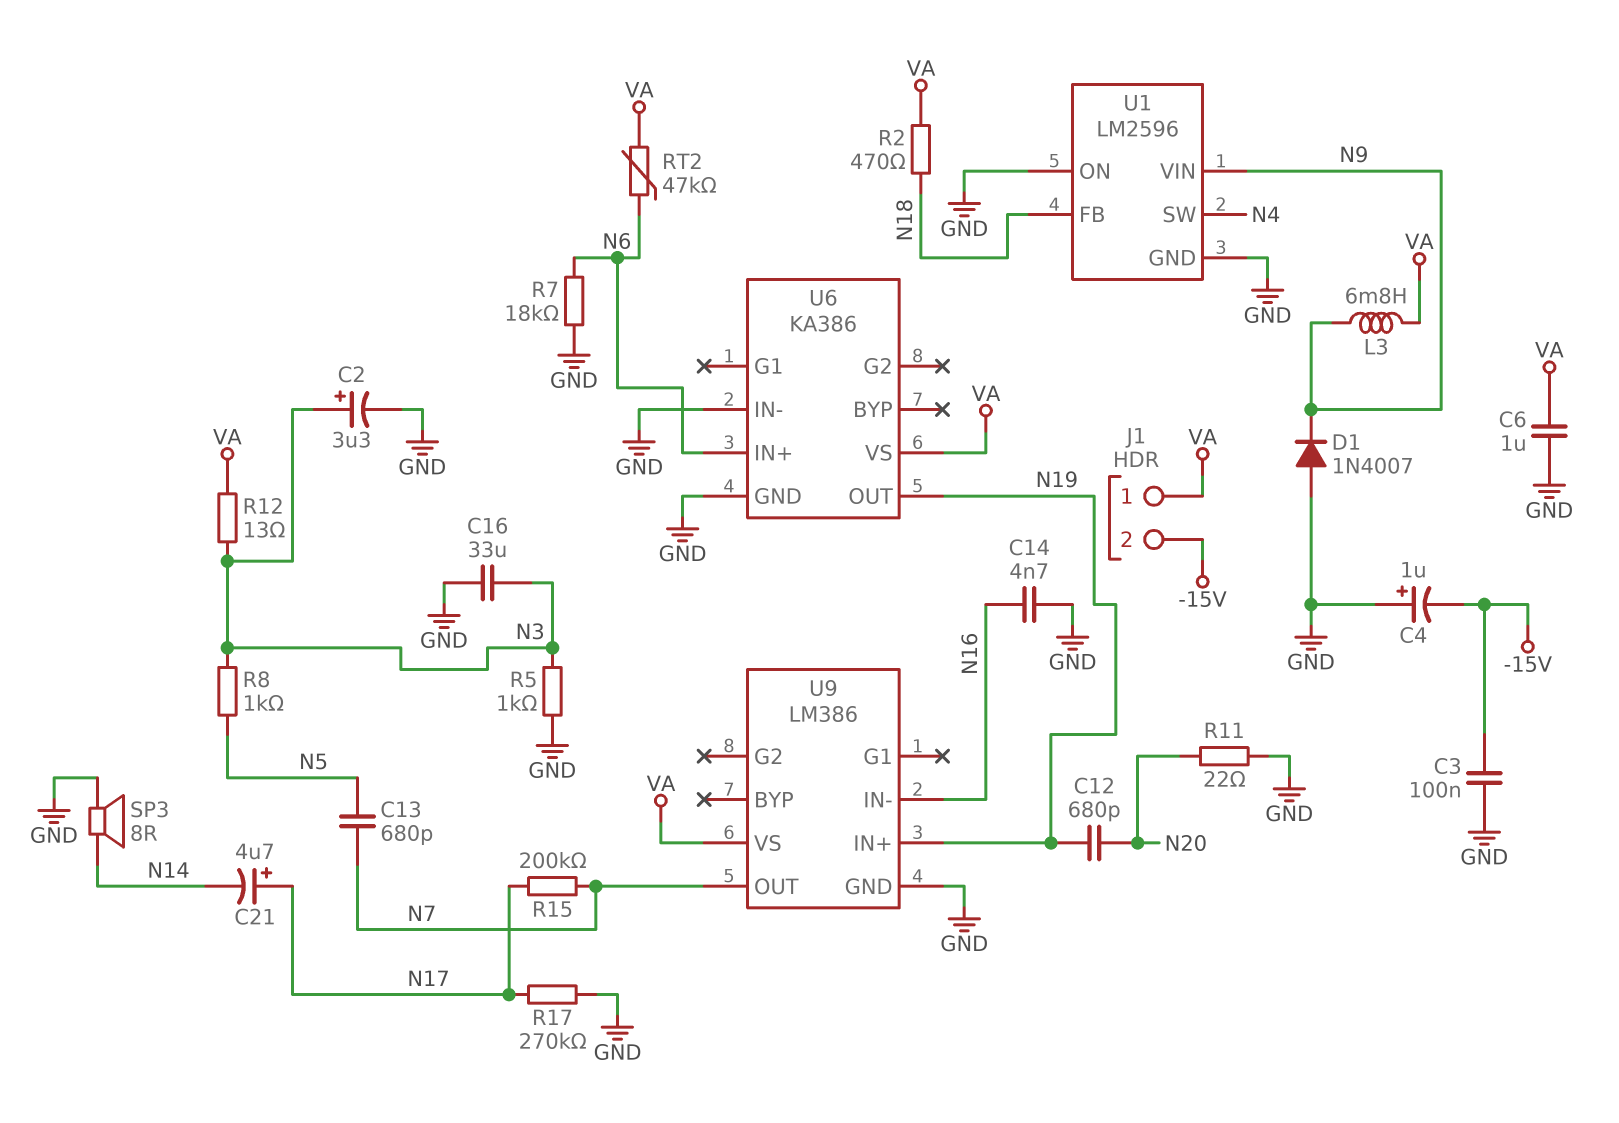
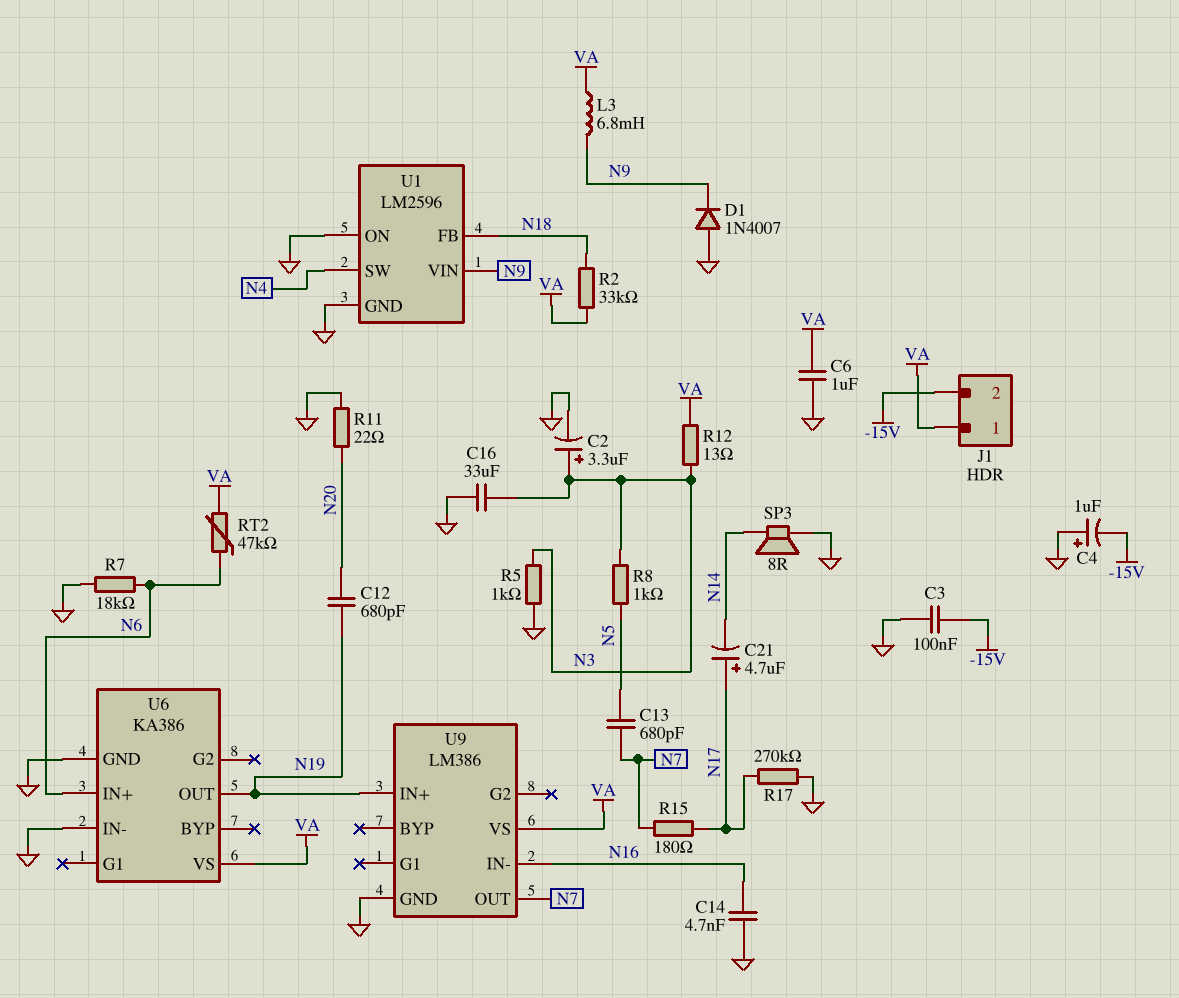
R2: 470 (N18, VA) -> 33k (N18, VA)
R15: 200k (N7, N17) -> 180 (N7, N17)

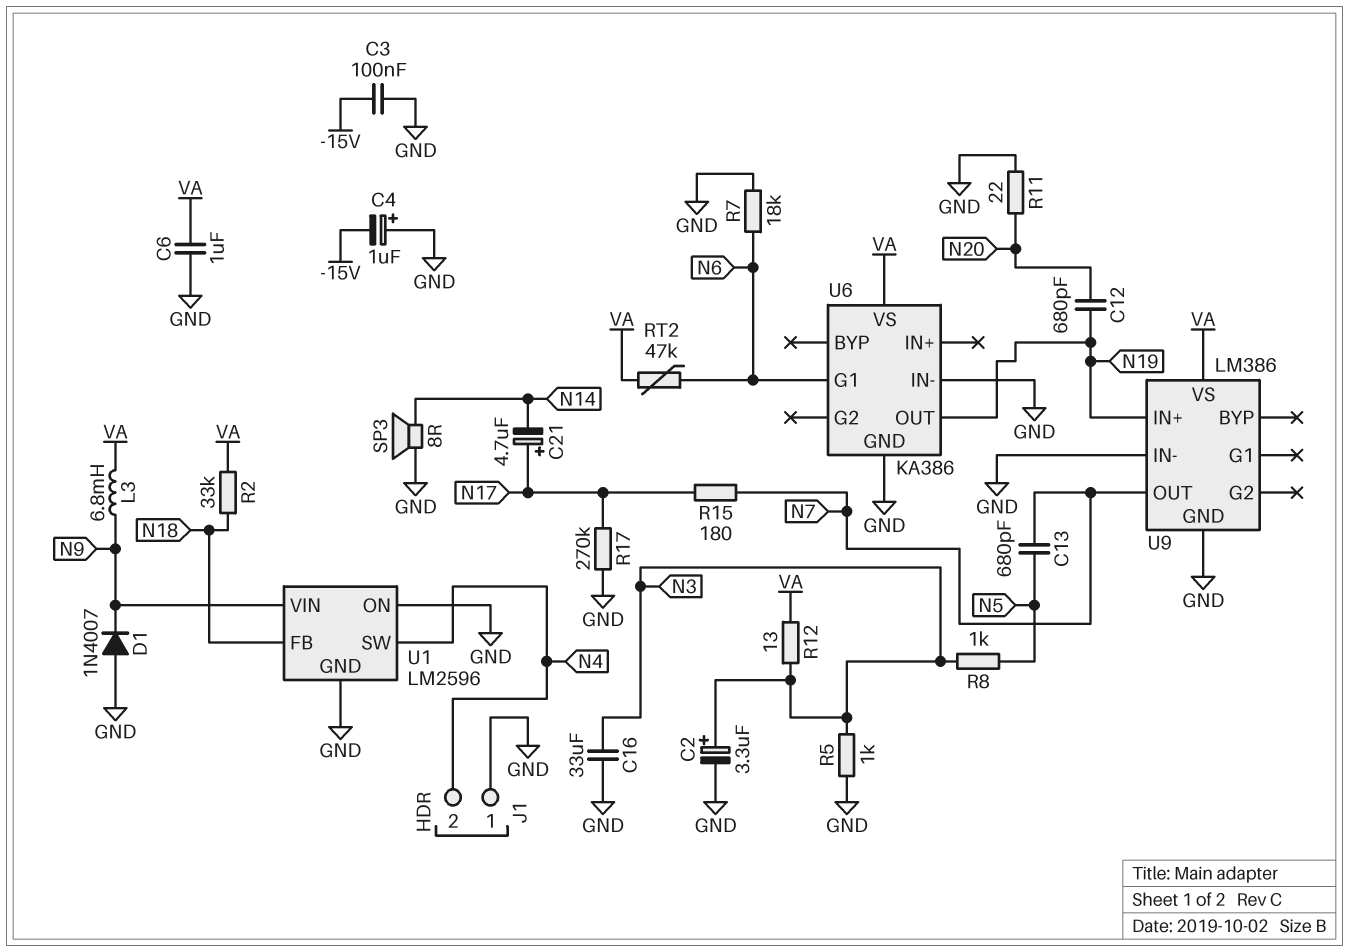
C14: 4.7nF (GND, N16) -> none
J1 pin 1: VA -> GND
J1 pin 2: -15V -> N4
U6 pin G1: none -> N6
U6 pin IN+: N6 -> none
U9 pin IN-: N16 -> GND

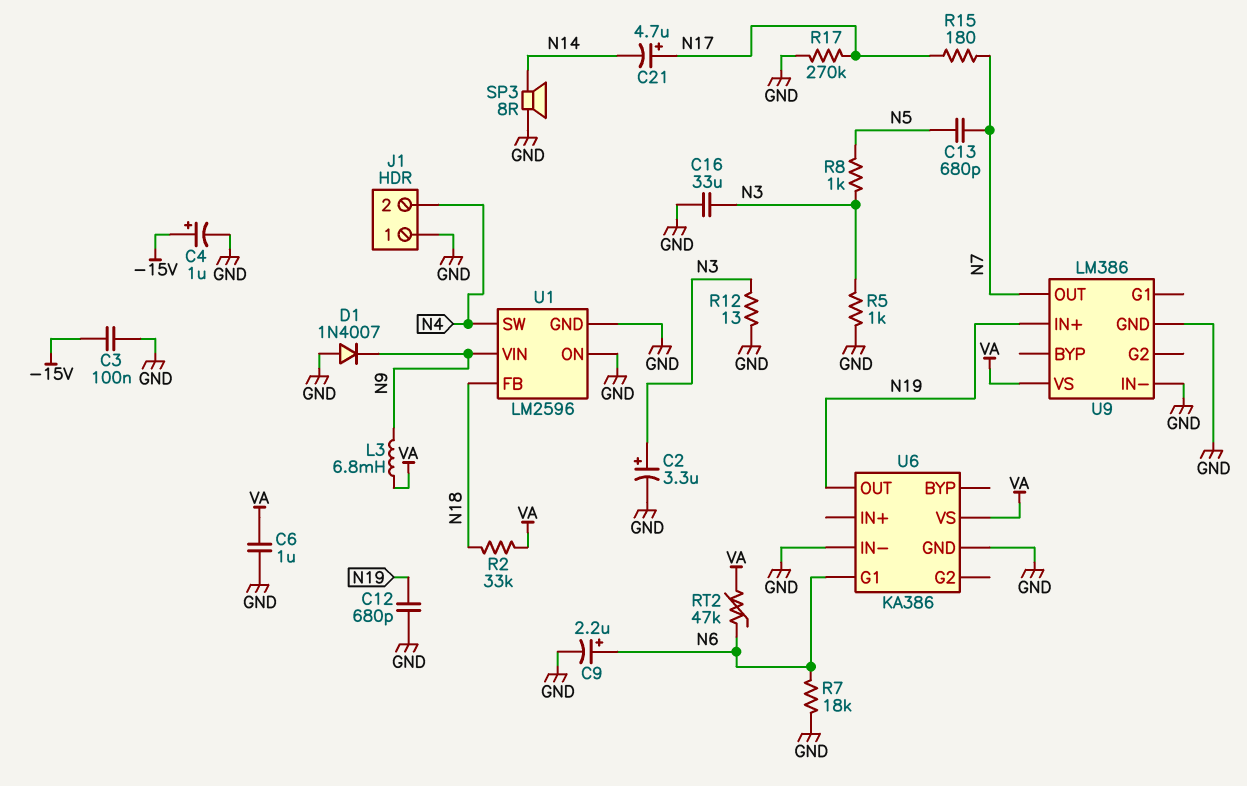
C4: 1uF (plus GND, minus -15V) -> 1uF (plus -15V, minus GND)
C9: none -> 2.2uF (plus N6, minus GND)
C12: 680pF (N19, N20) -> 680pF (GND, N19)
R11: 22 (GND, N20) -> none
R12: 13 (N3, VA) -> 13 (GND, N3)

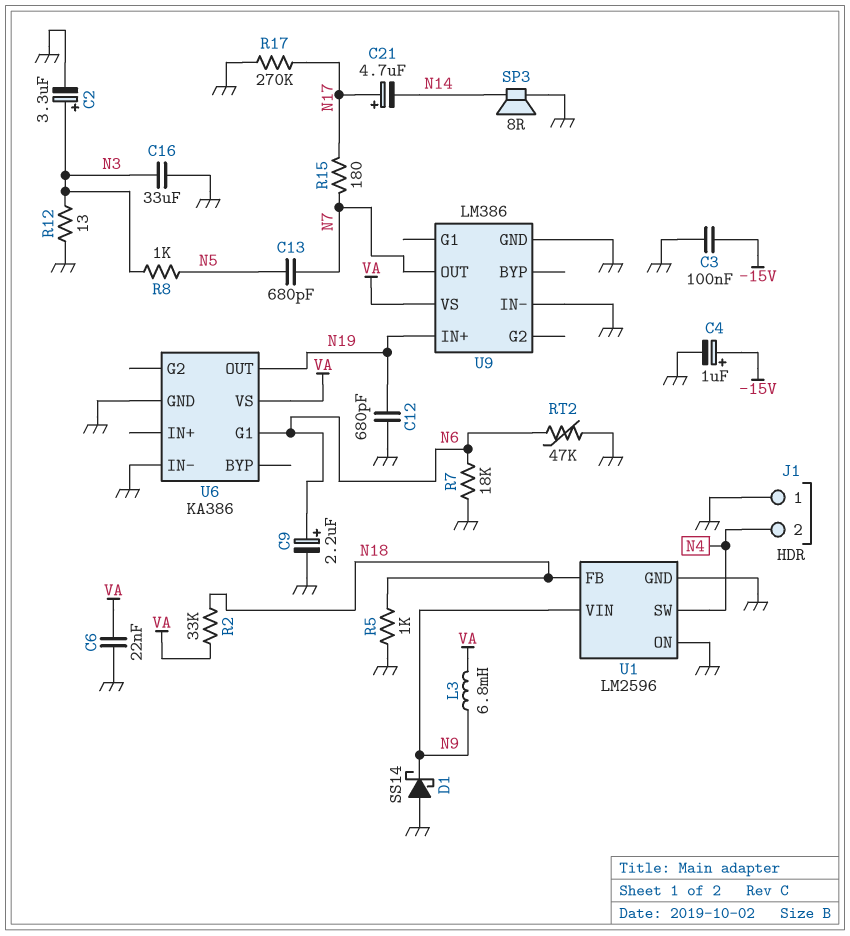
C6: 1uF (GND, VA) -> 22nF (GND, VA)
D1: diode 1N4007 (A GND, K N9) -> schottky SS14 (A GND, K N9)
R5: 1k (GND, N3) -> 1k (GND, N18)
RT2: 47k (N6, VA) -> 47k (GND, N6)

